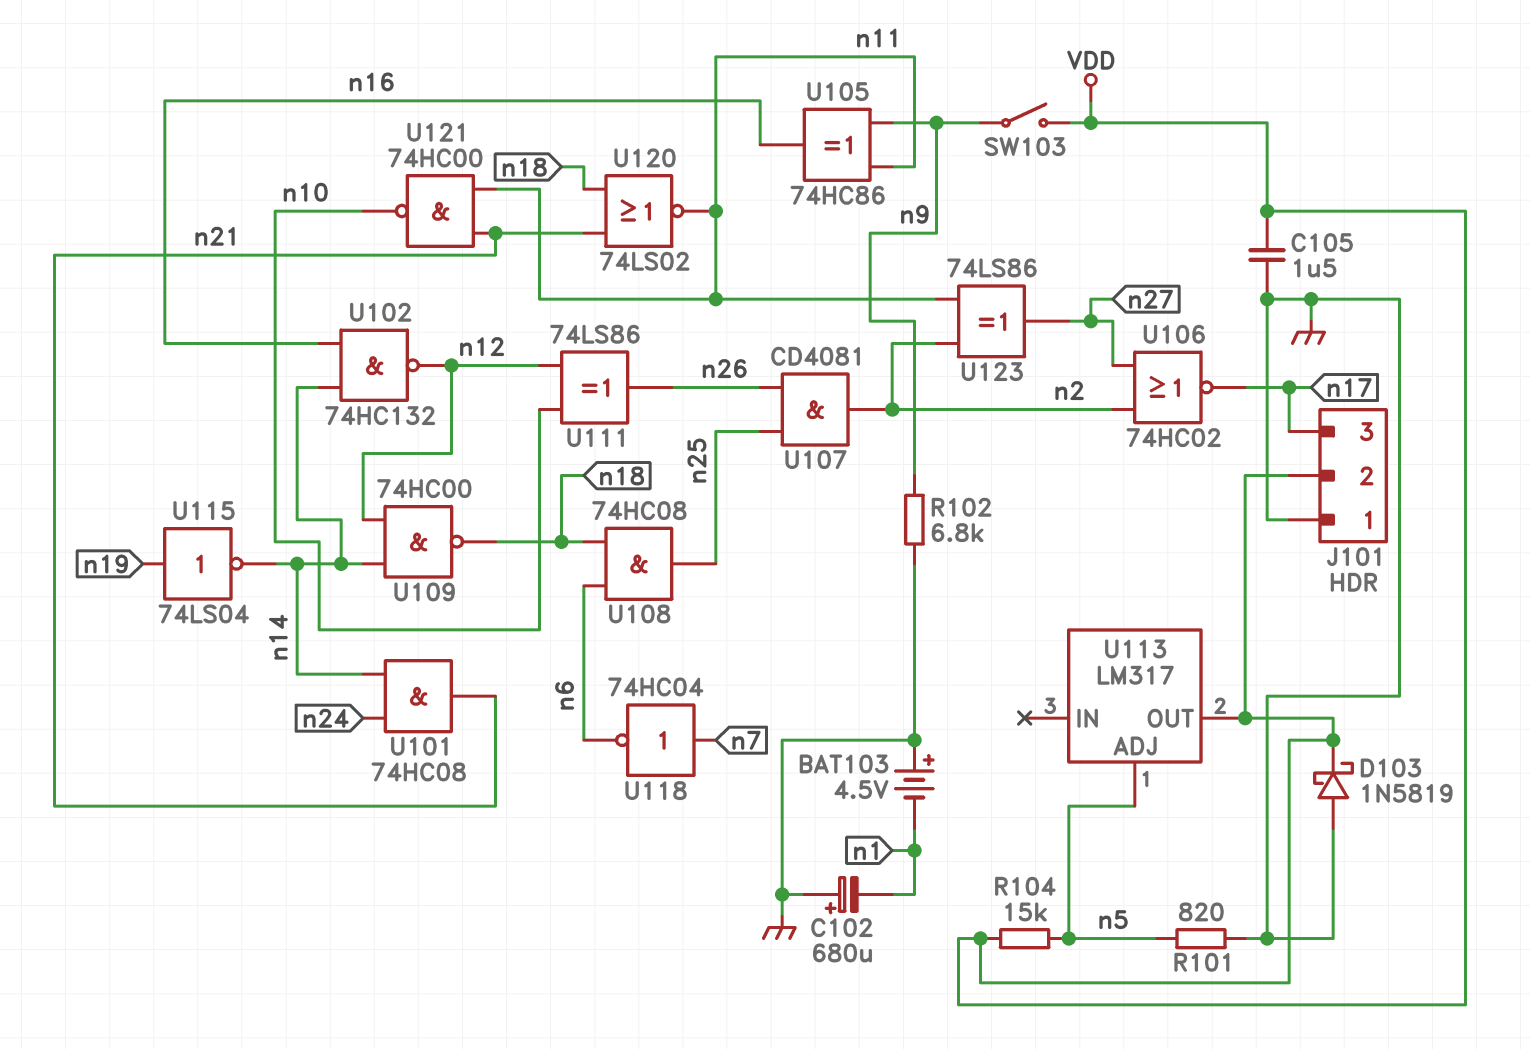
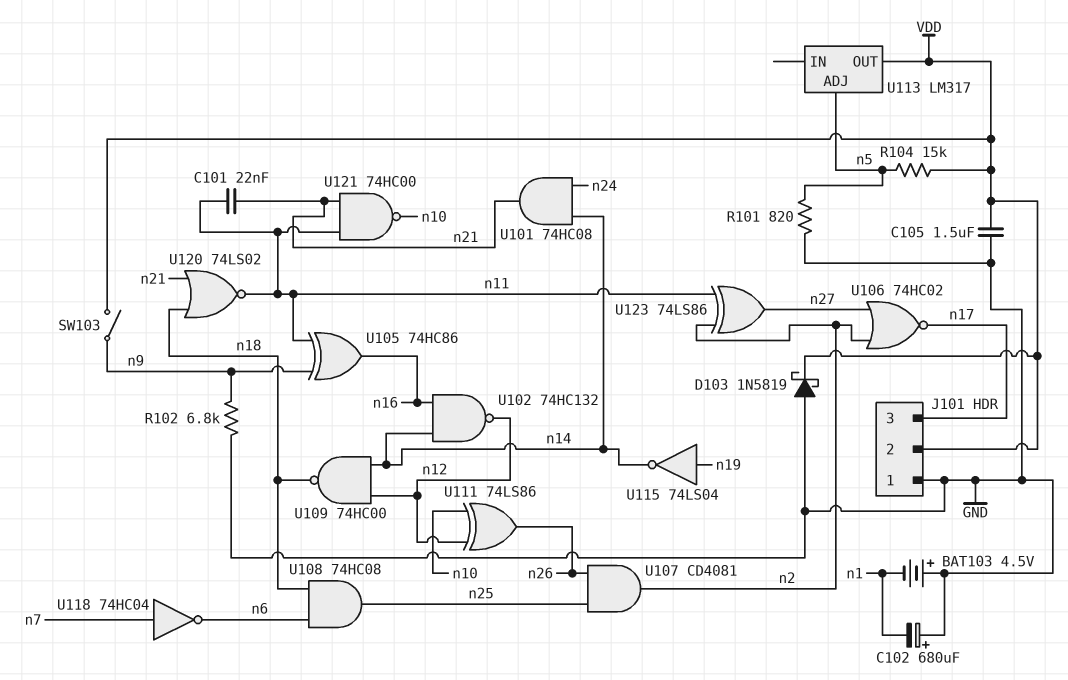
C101: none -> 22nF (n11, n21)

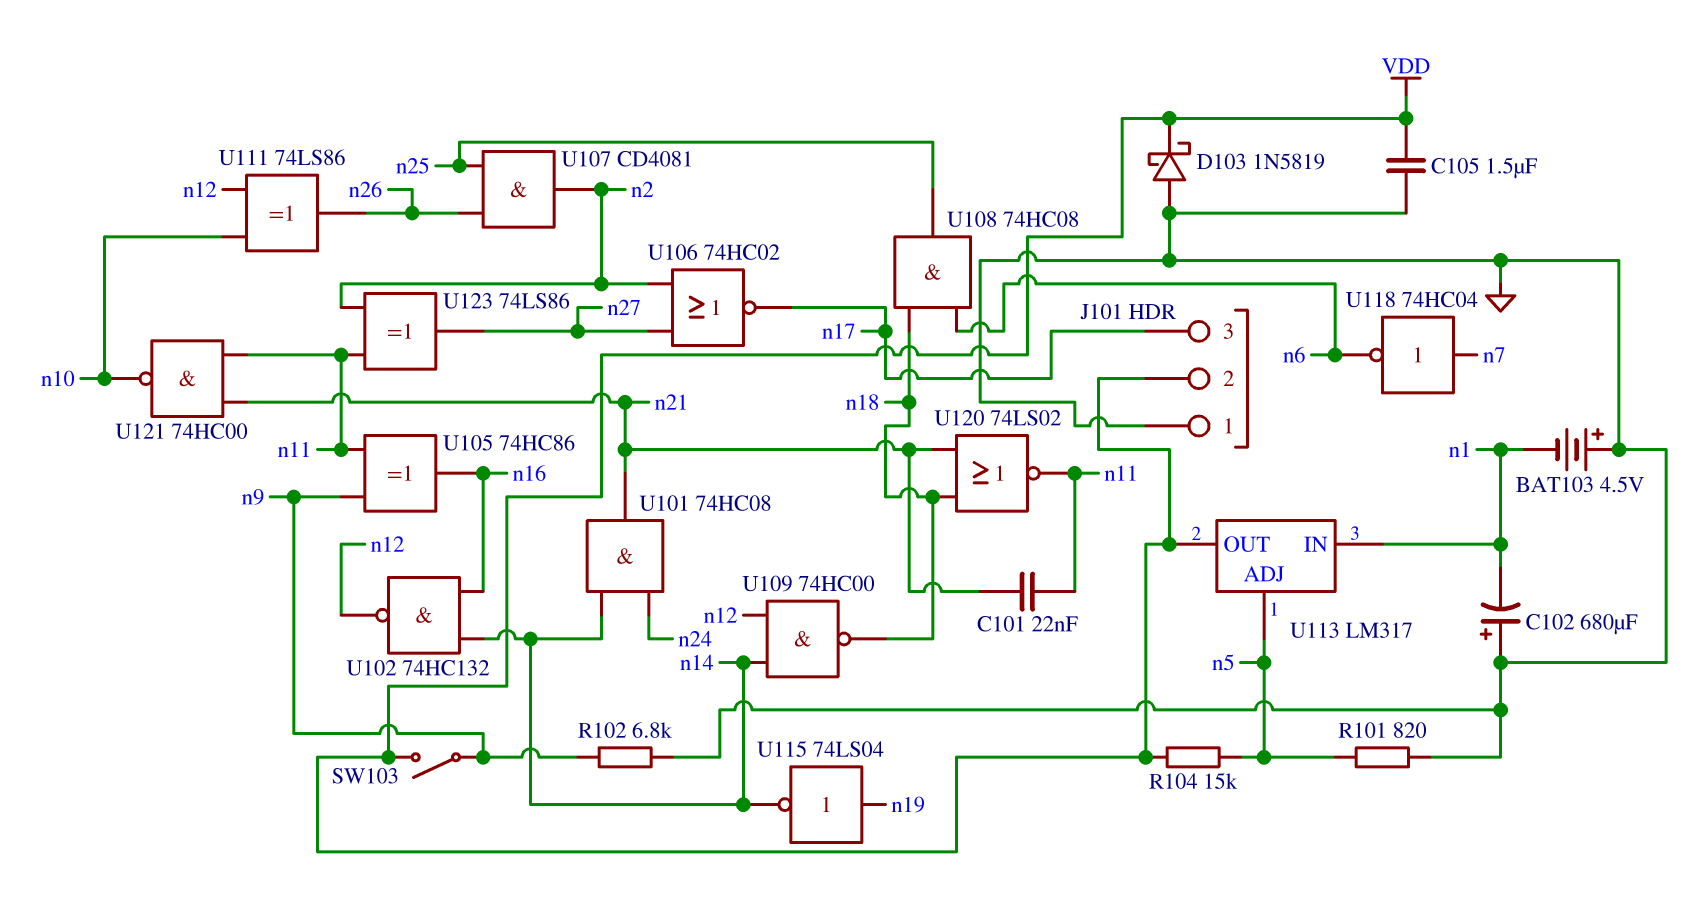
U113 pin IN: none -> n1

